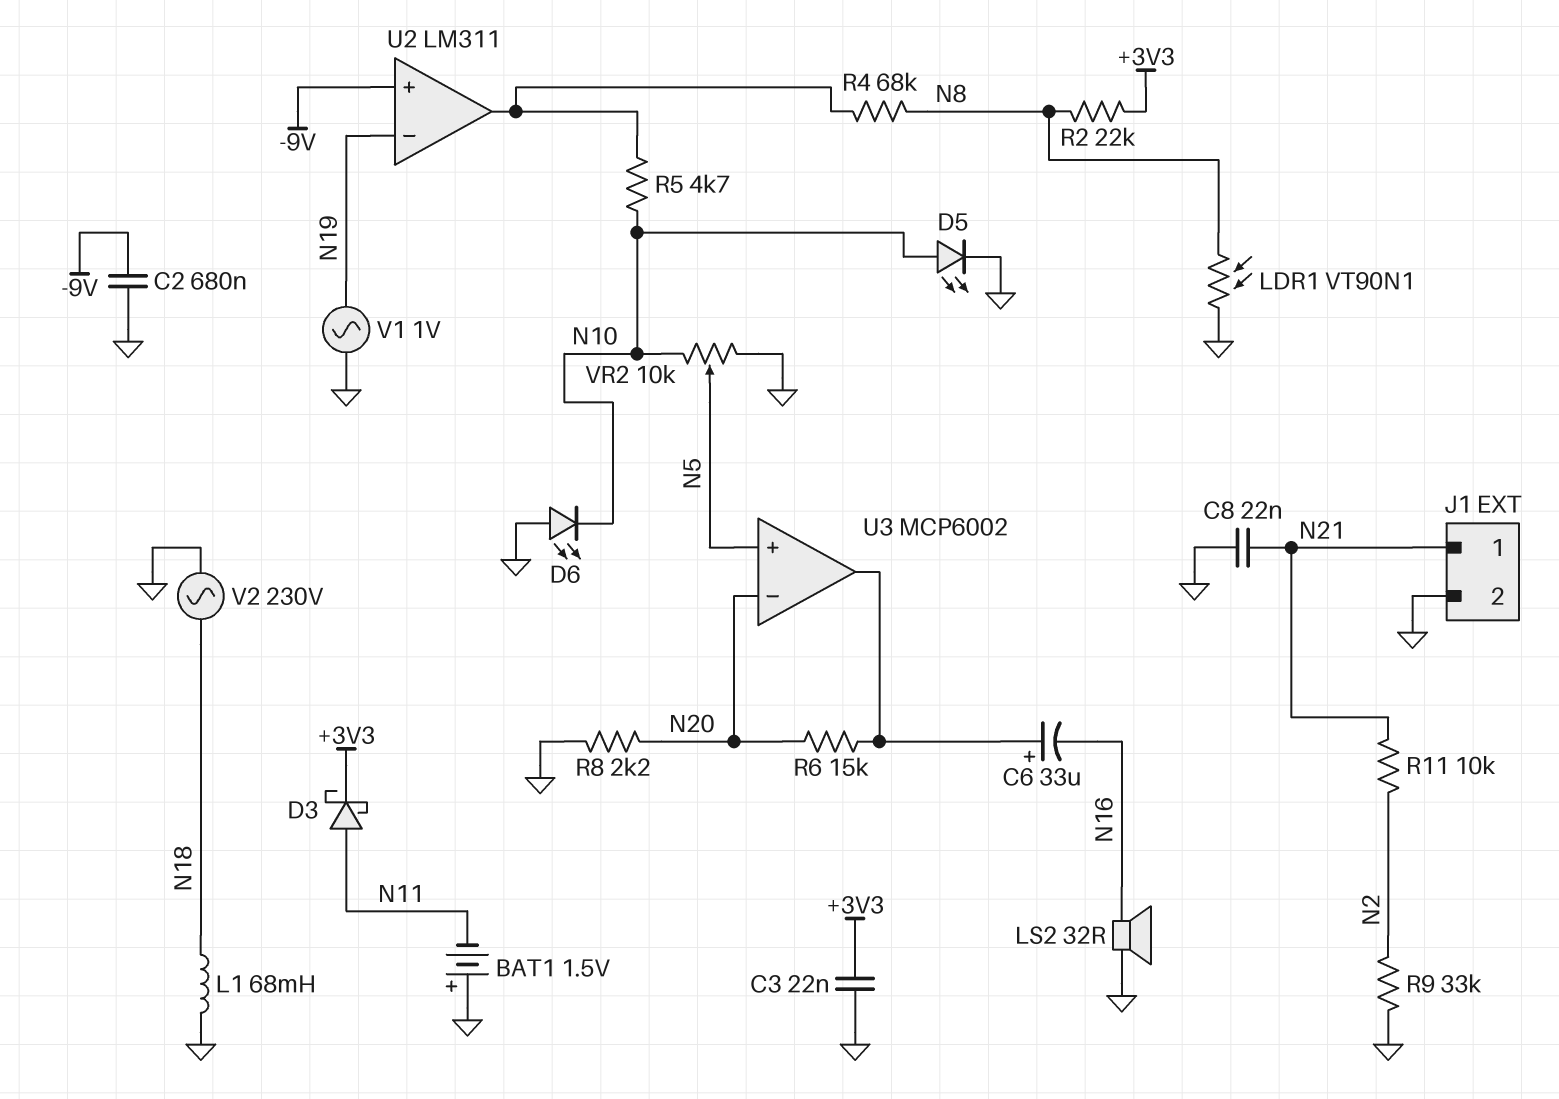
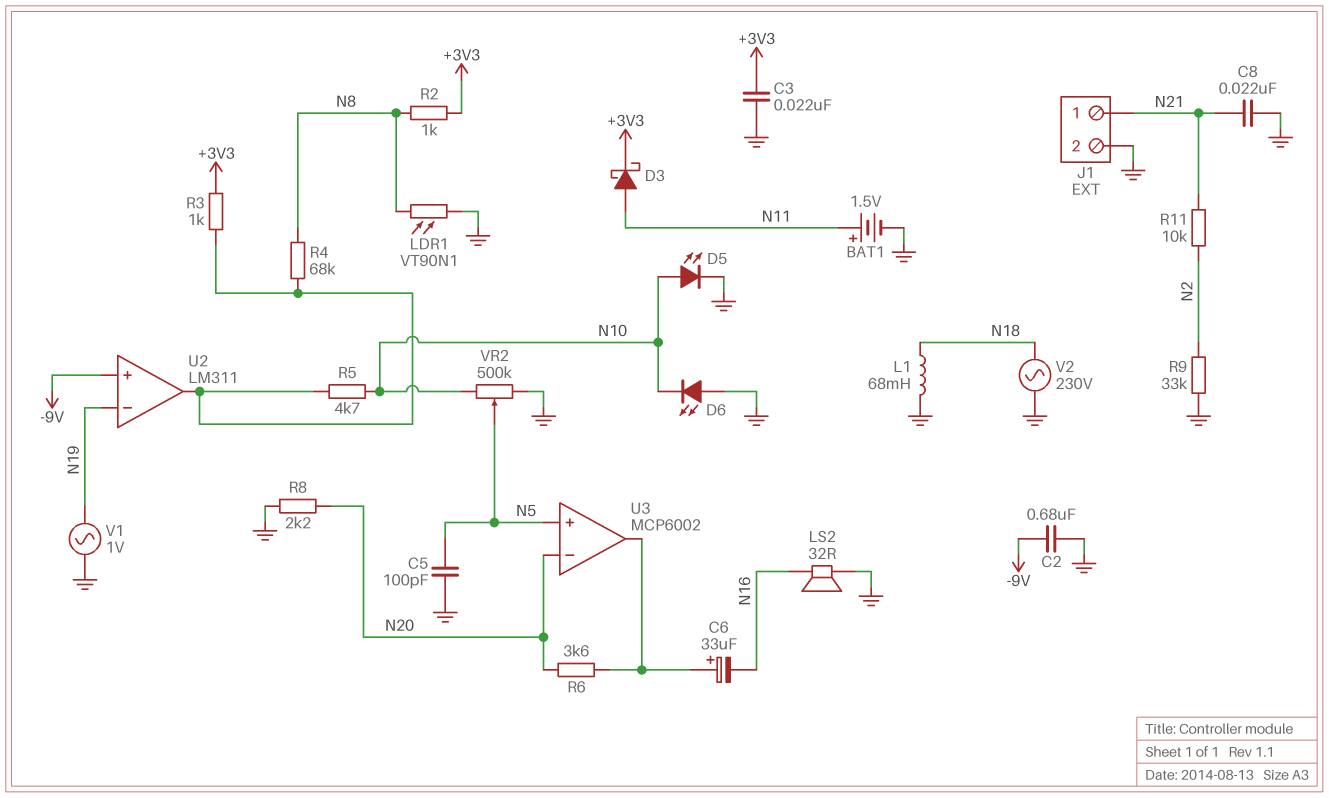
BAT1: 1.5V (plus GND, minus N11) -> 1.5V (plus N11, minus GND)
C5: none -> 100pF (GND, N5)
R2: 22k (+3V3, N8) -> 1k (+3V3, N8)
R3: none -> 1k (+3V3, U2/out)
R6: 15k (N20, U3/out) -> 3.6k (N20, U3/out)
VR2: 10k (GND, N10, wiper N5) -> 500k (GND, N10, wiper N5)

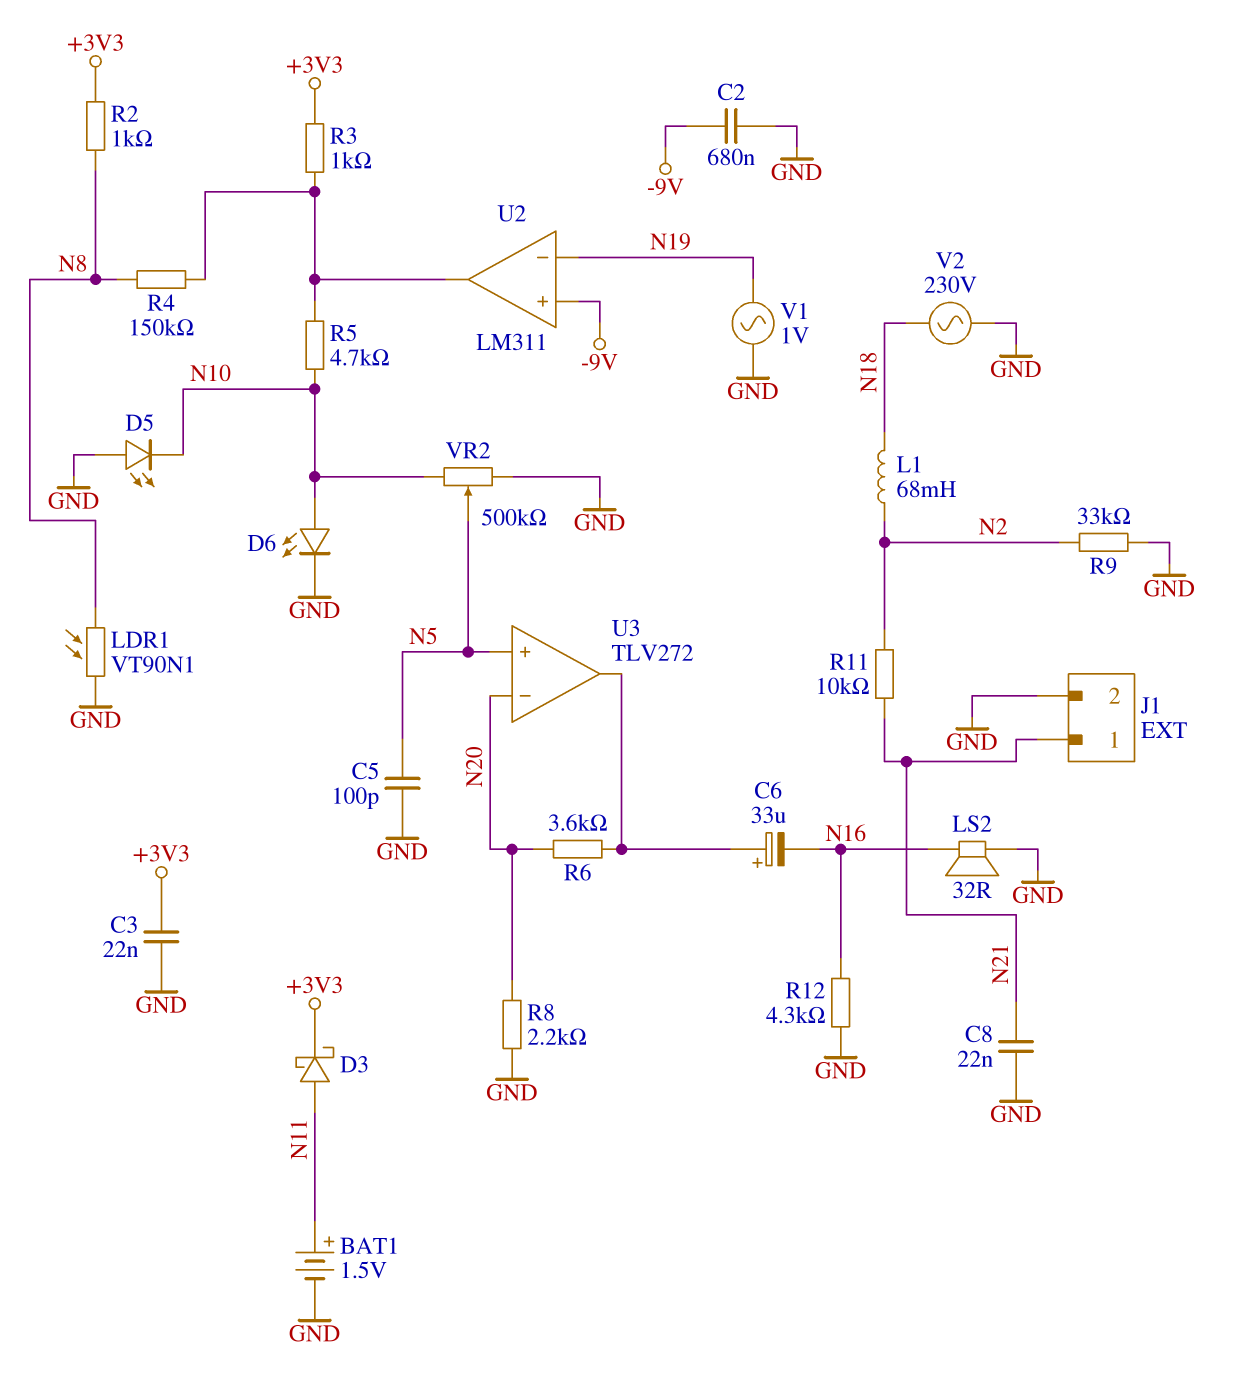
D5: LED (A N10, K GND) -> LED (A GND, K N10)
D6: LED (A GND, K N10) -> LED (A N10, K GND)
L1: 68mH (GND, N18) -> 68mH (N2, N18)
R4: 68k (N8, U2/out) -> 150k (N8, U2/out)
R12: none -> 4.3k (GND, N16)
U3: MCP6002 -> TLV272

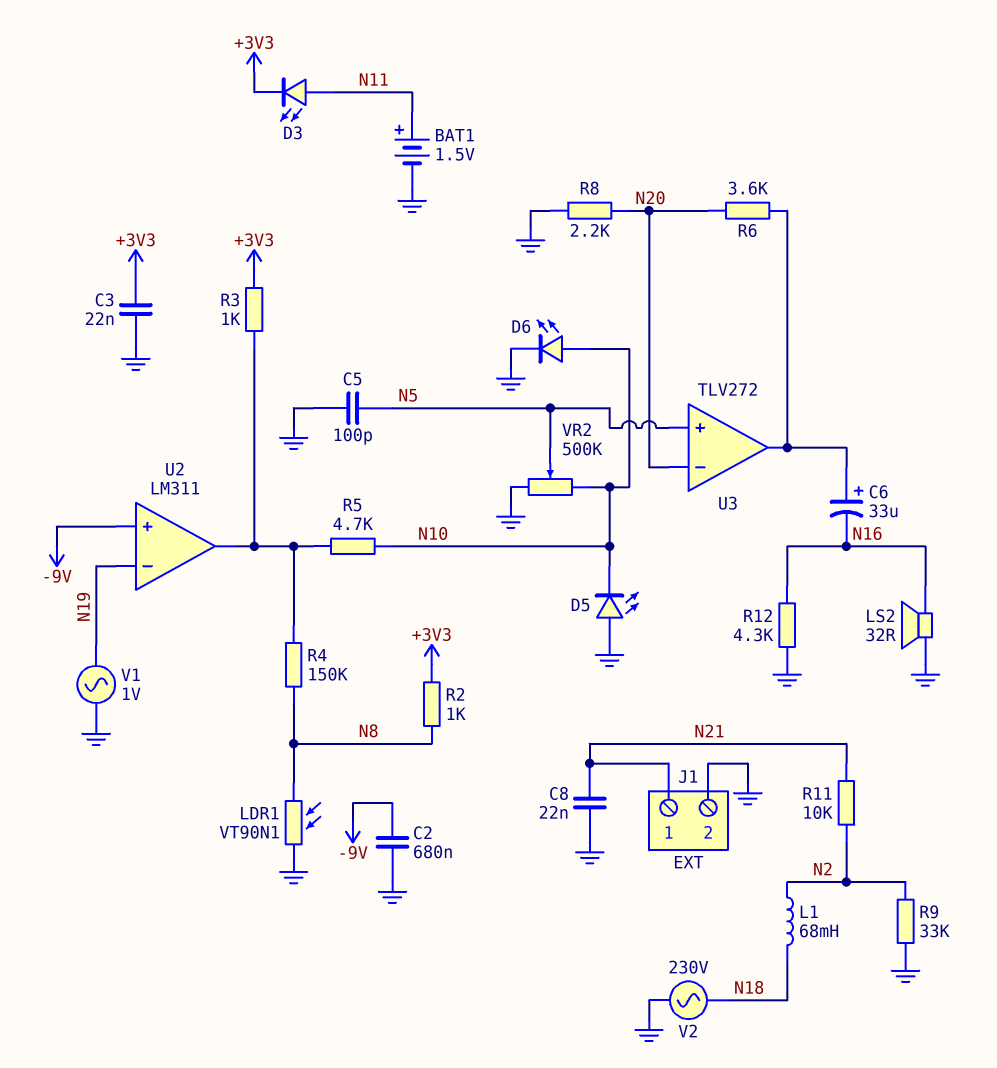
D3: schottky (A N11, K +3V3) -> LED (A N11, K +3V3)

